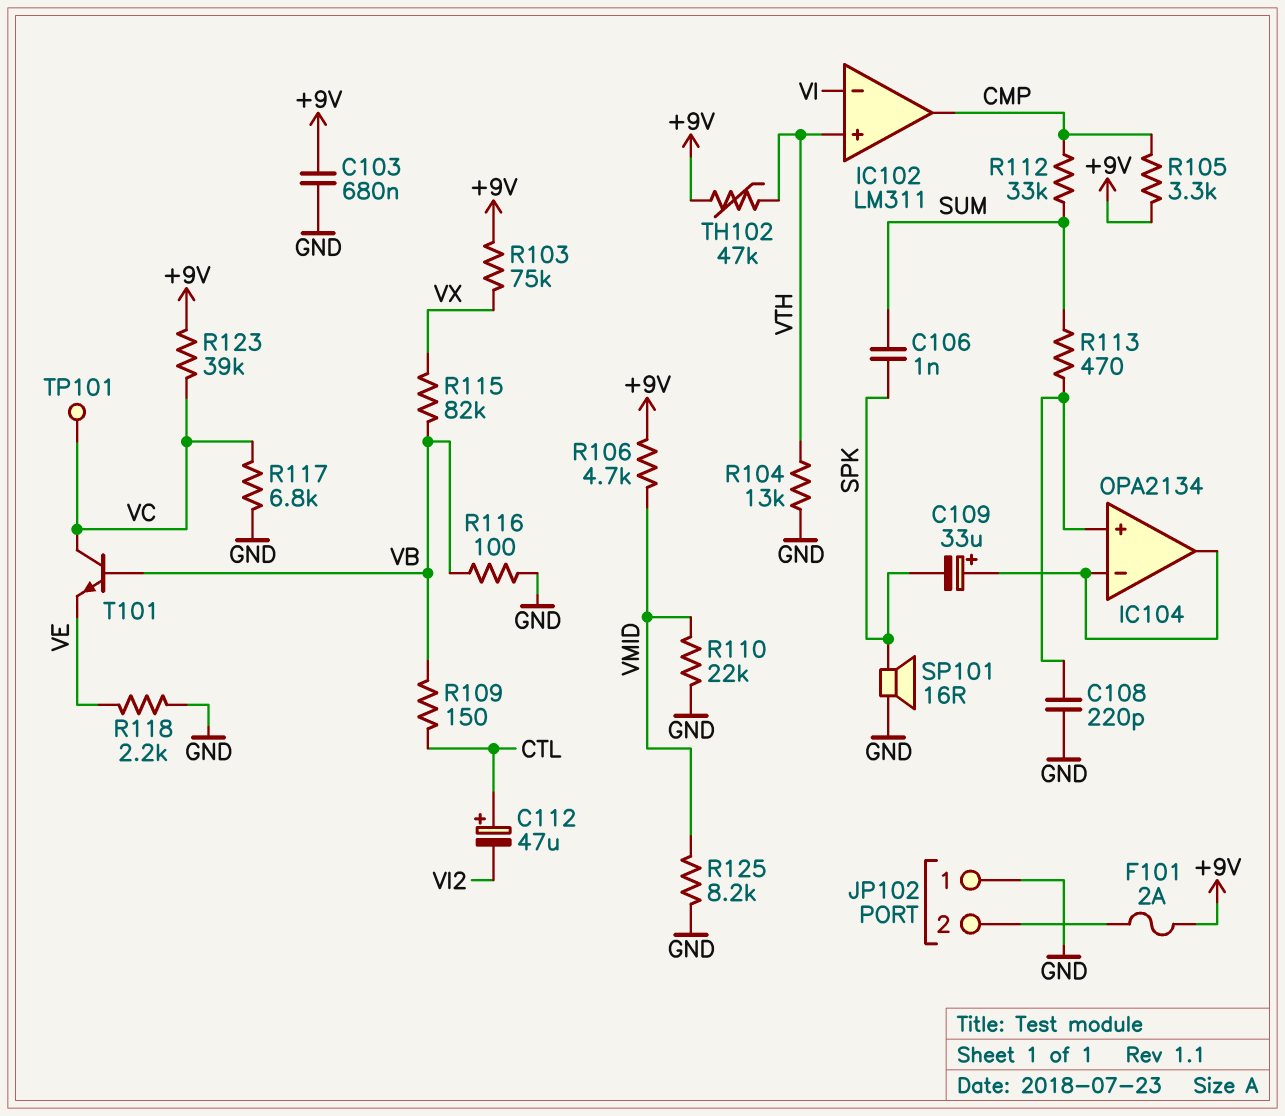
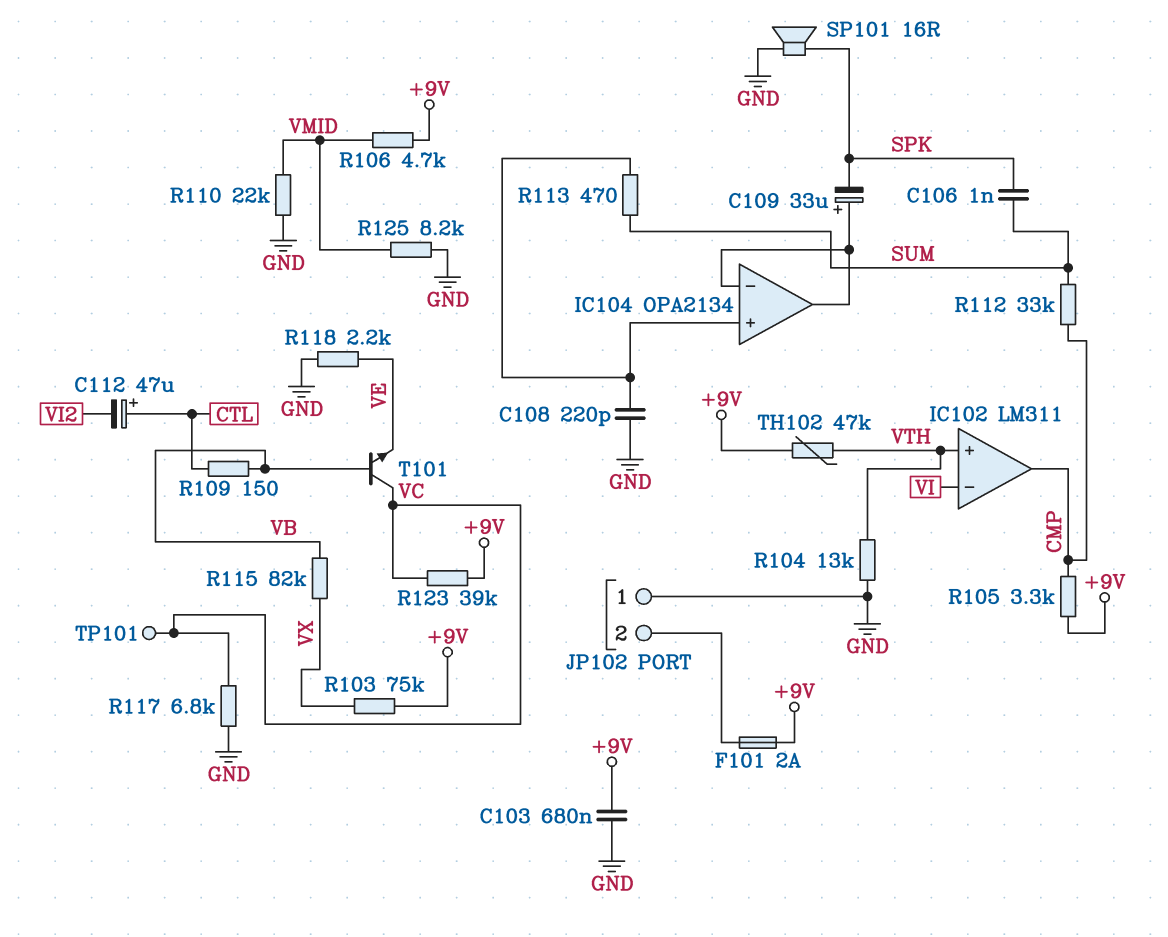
R116: 100 (GND, VB) -> none

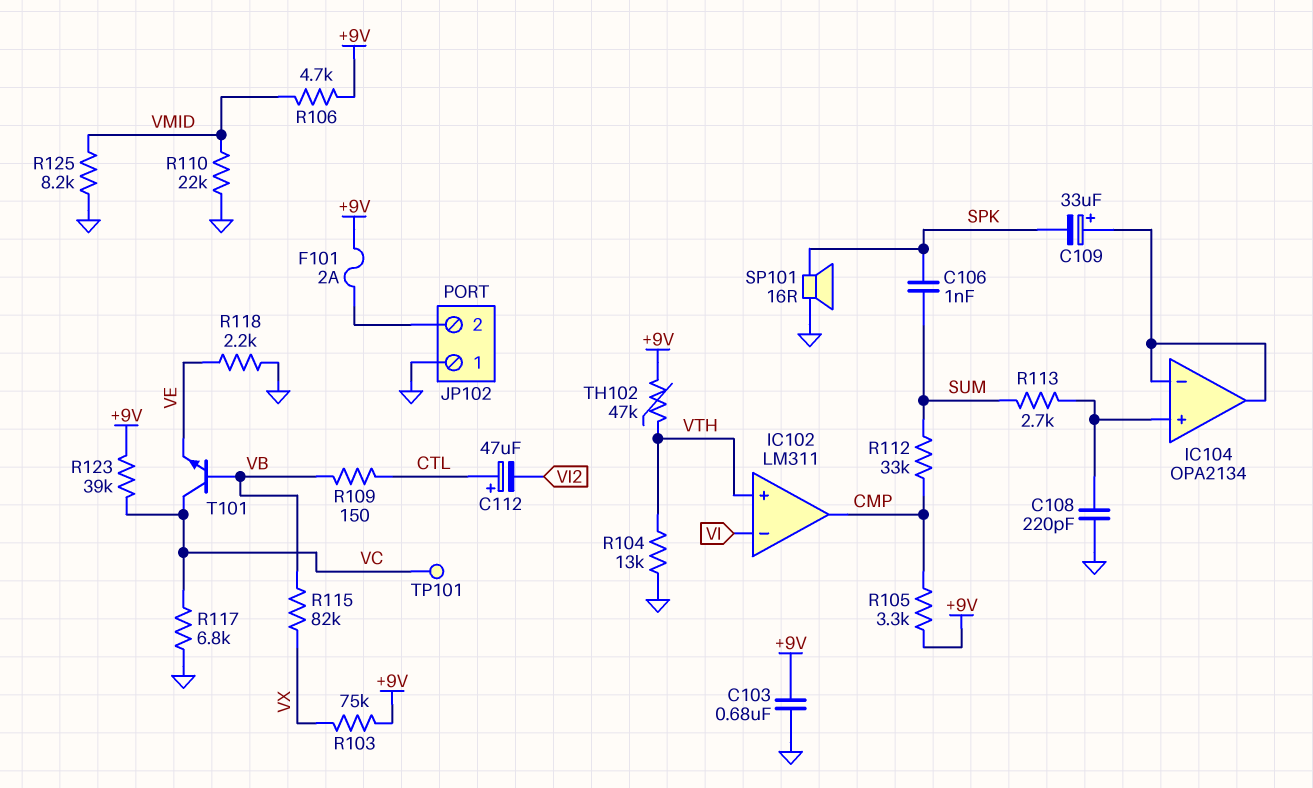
R113: 470 (IC104/in+, SUM) -> 2.7k (IC104/in+, SUM)

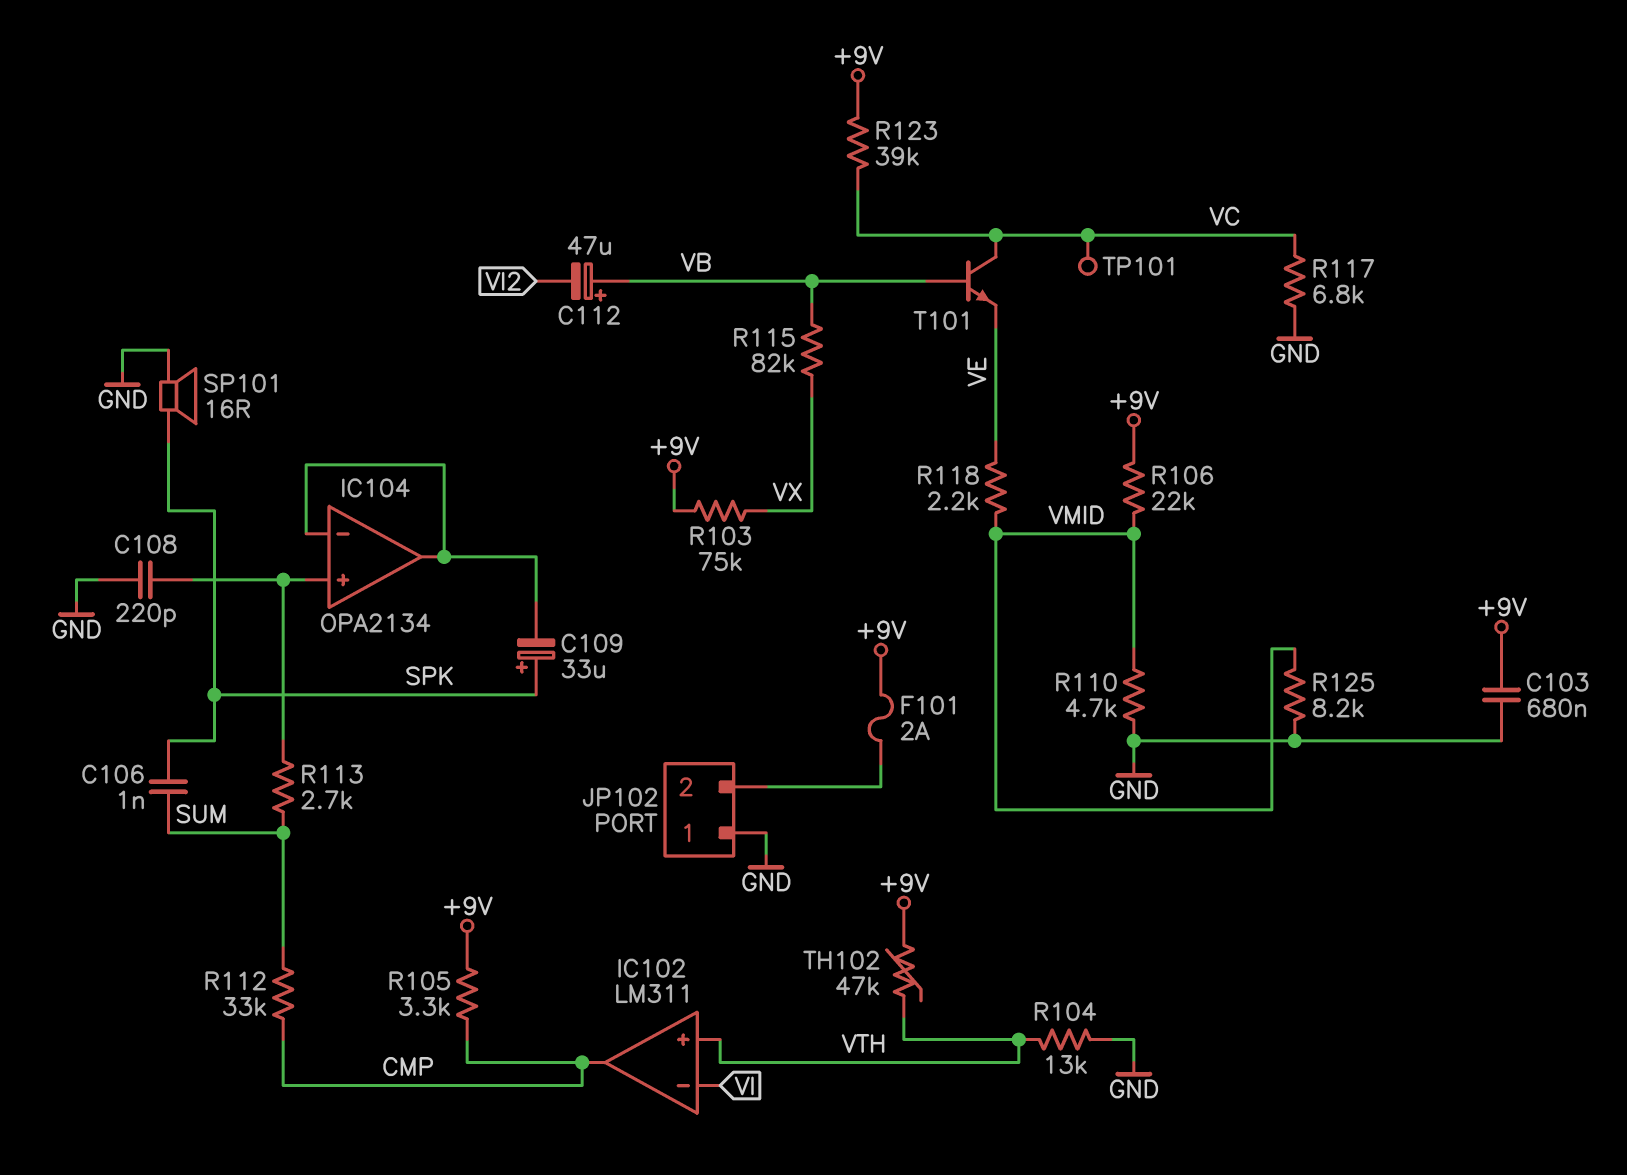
C109: 33uF (plus IC104/in-, minus SPK) -> 33uF (plus SPK, minus IC104/in-)
C112: 47uF (plus CTL, minus VI2) -> 47uF (plus VB, minus VI2)
R106: 4.7k (+9V, VMID) -> 22k (+9V, VMID)
R109: 150 (CTL, VB) -> none
R110: 22k (GND, VMID) -> 4.7k (GND, VMID)
R118: 2.2k (GND, VE) -> 2.2k (VE, VMID)

